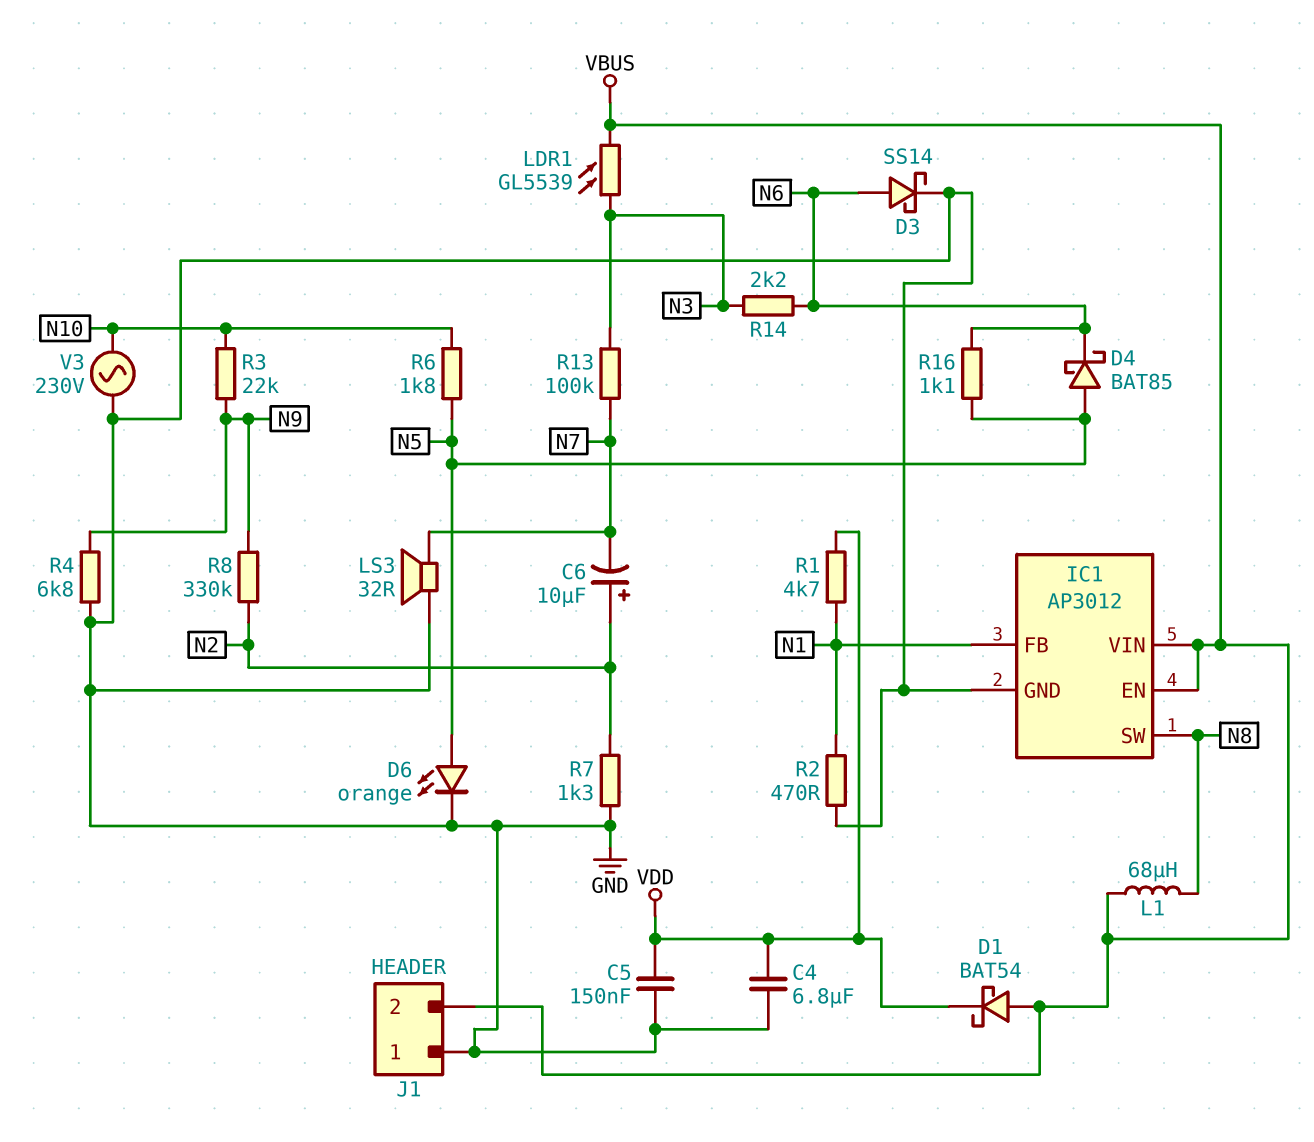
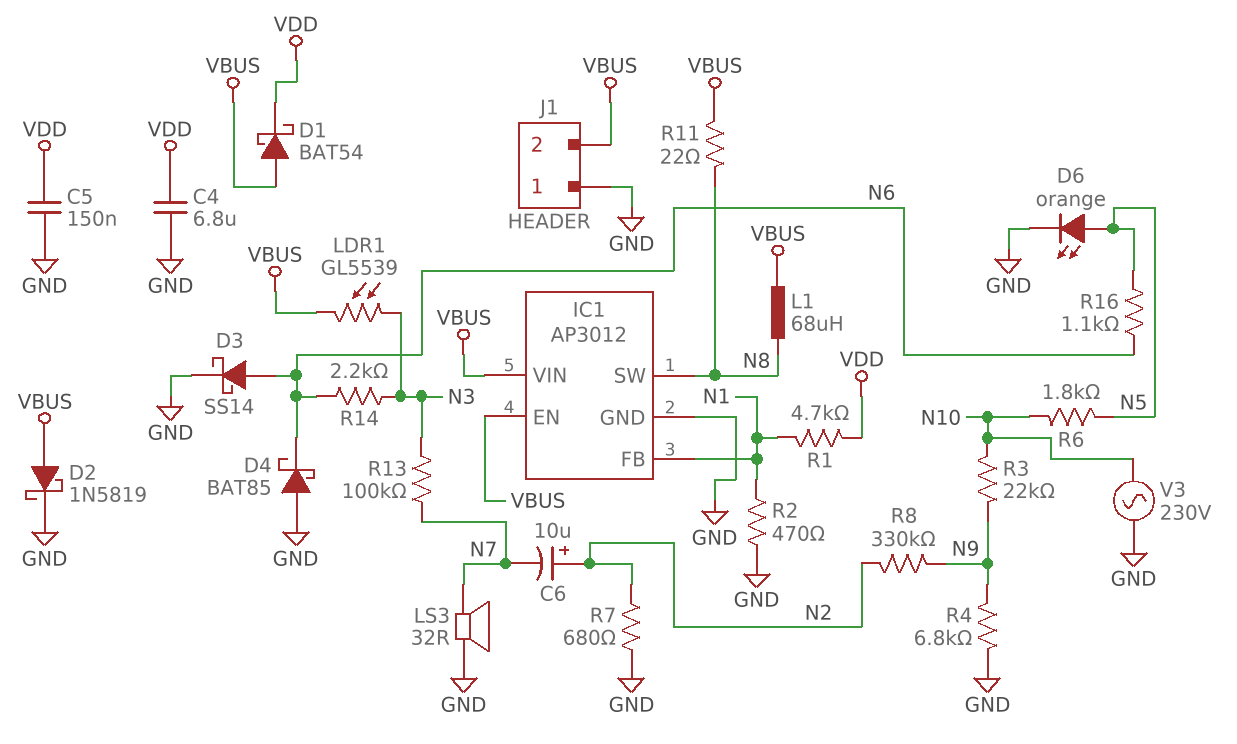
D2: none -> schottky 1N5819 (A VBUS, K GND)
D4: schottky BAT85 (A N5, K N6) -> schottky BAT85 (A GND, K N6)
R7: 1.3k (GND, N2) -> 680 (GND, N2)
R11: none -> 22 (N8, VBUS)

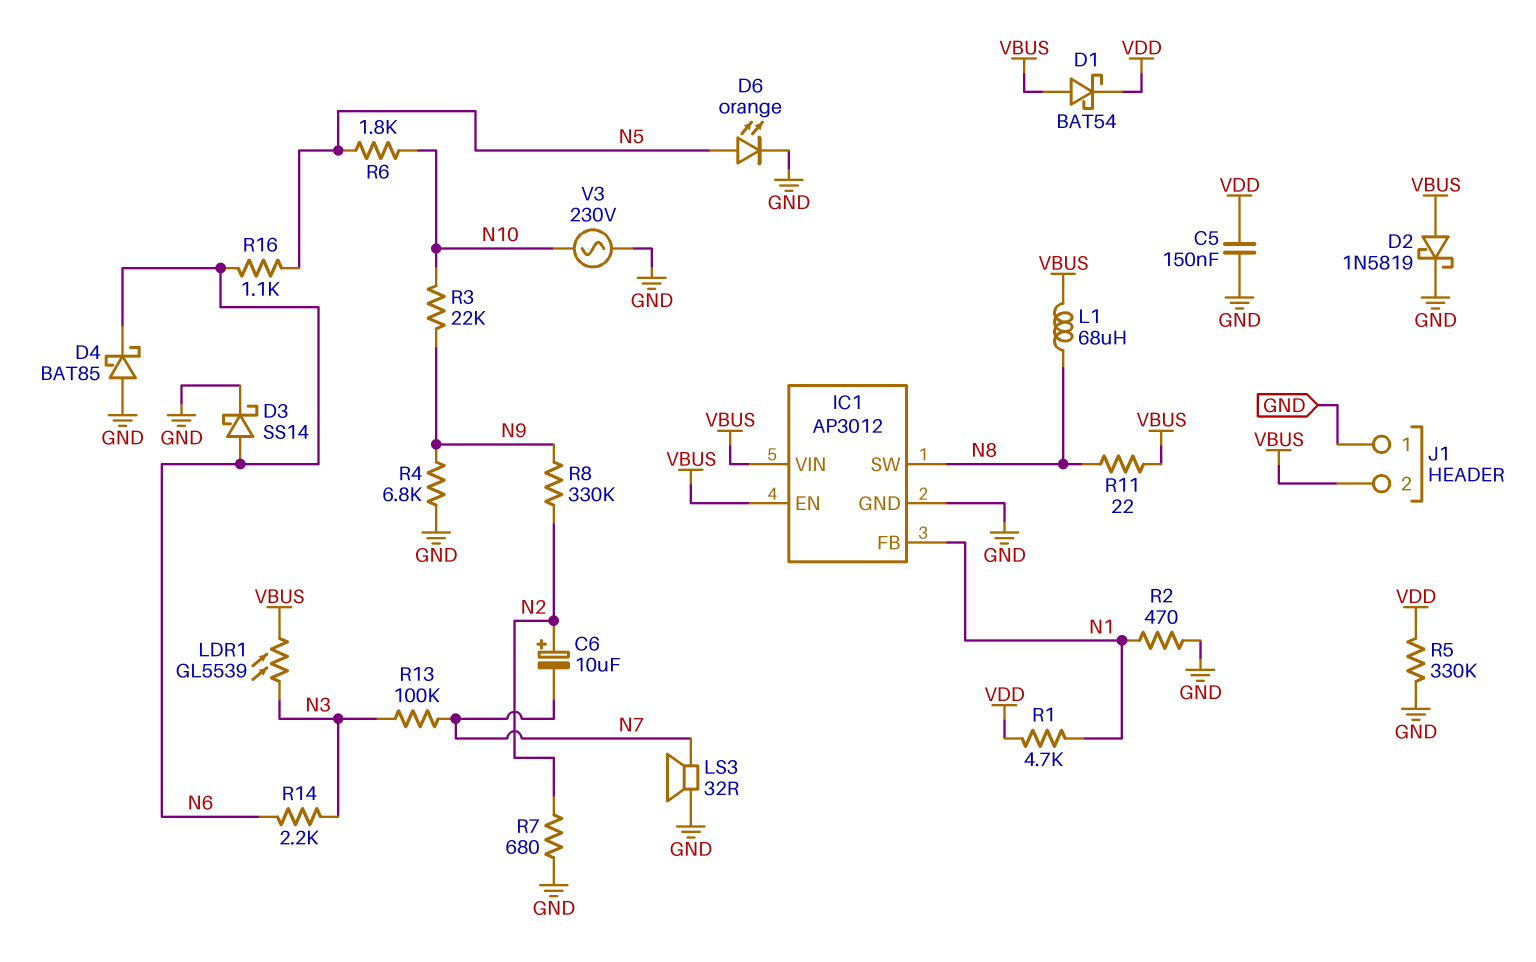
C4: 6.8uF (GND, VDD) -> none
R5: none -> 330k (GND, VDD)

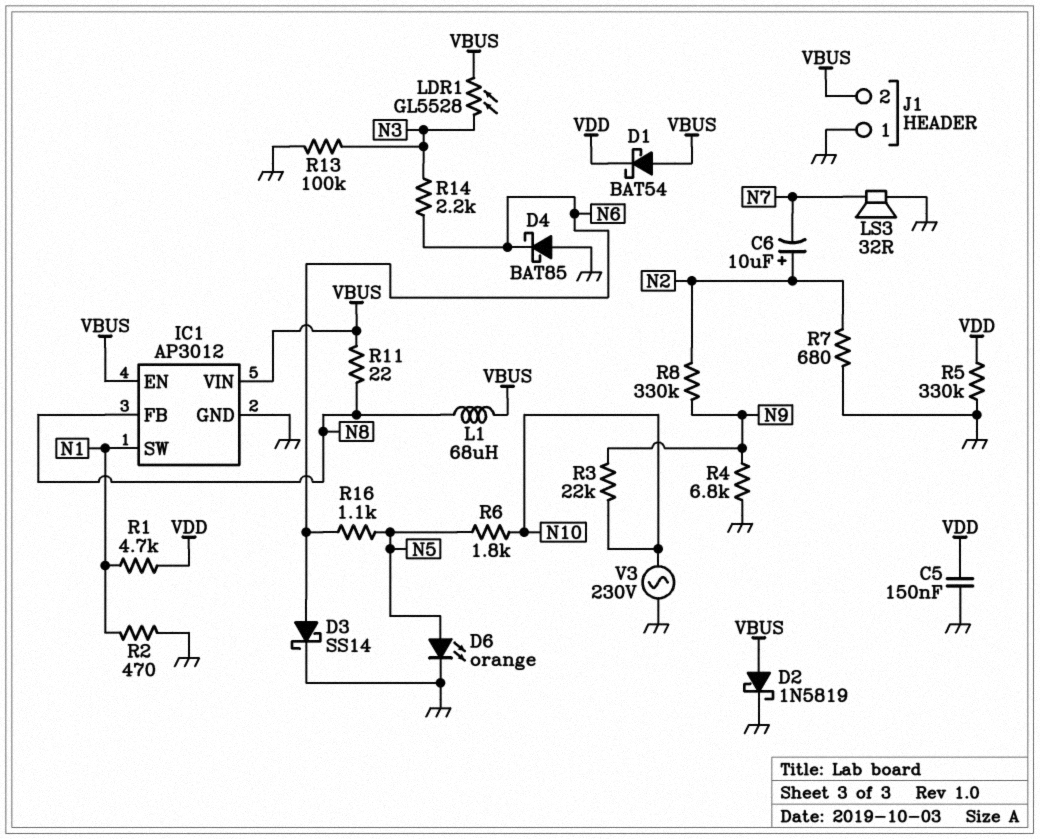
IC1 pin FB: N1 -> N8
IC1 pin SW: N8 -> N1
LDR1: GL5539 (N3, VBUS) -> GL5528 (N3, VBUS)
R13: 100k (N3, N7) -> 100k (GND, N3)

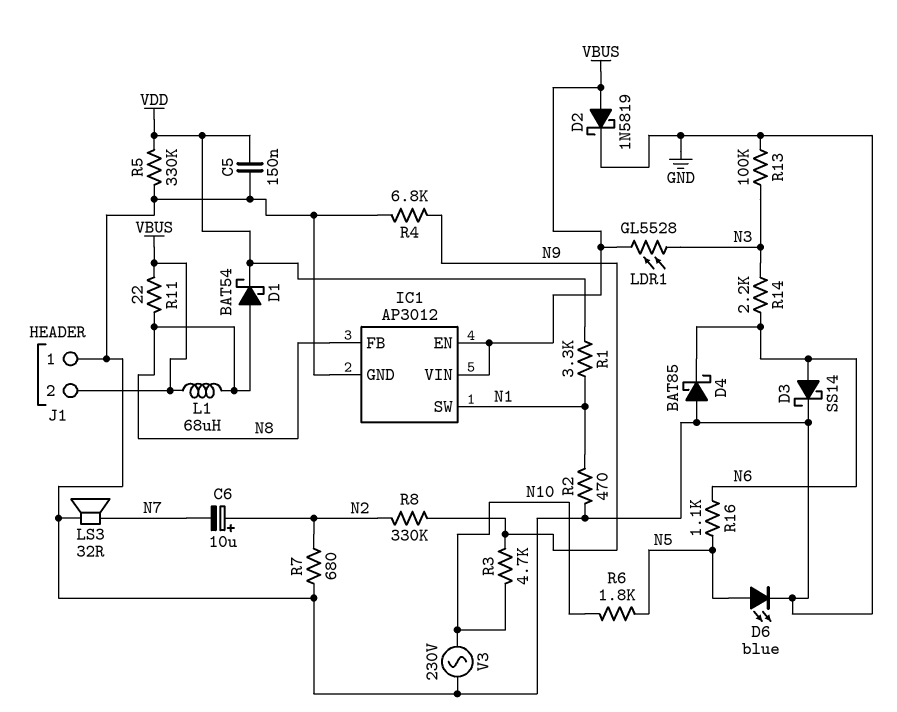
D1: schottky BAT54 (A VBUS, K VDD) -> schottky BAT54 (A N8, K VDD)
D6: LED orange (A N5, K GND) -> LED blue (A N5, K GND)
R1: 4.7k (N1, VDD) -> 3.3k (N1, VDD)
R3: 22k (N9, N10) -> 4.7k (N9, N10)

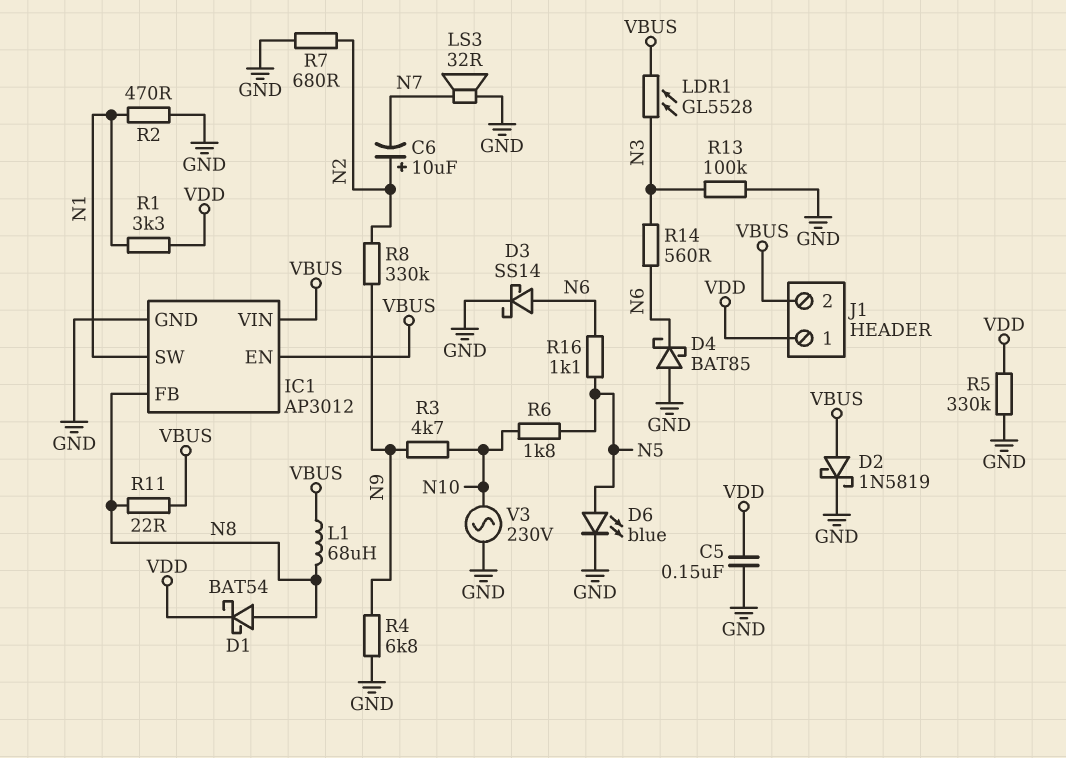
J1 pin 1: GND -> VDD
R14: 2.2k (N3, N6) -> 560 (N3, N6)

